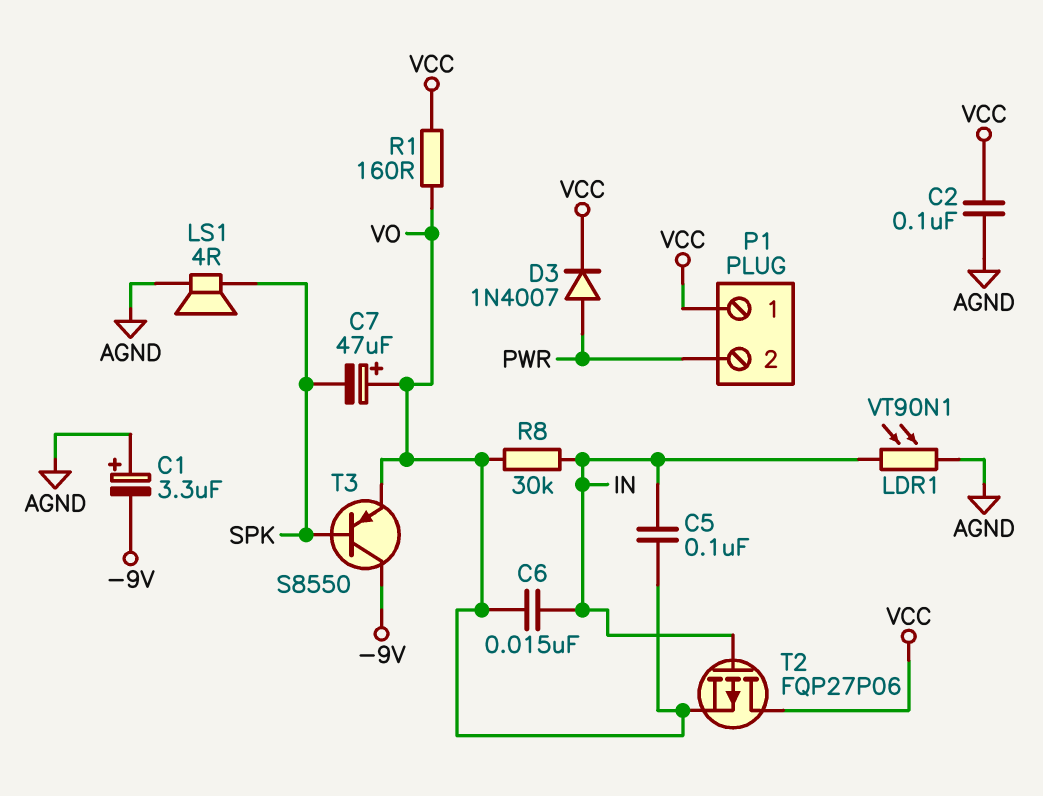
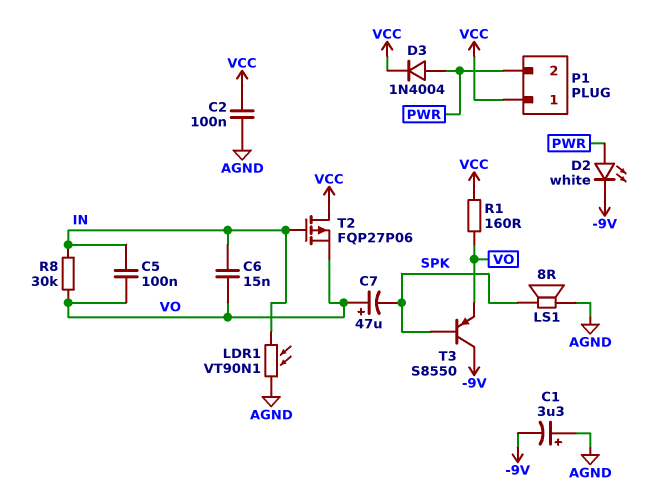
D2: none -> LED white (A PWR, K -9V)
D3: diode 1N4007 (A PWR, K VCC) -> diode 1N4004 (A PWR, K VCC)
LS1: speaker 4R (AGND, SPK) -> speaker 8R (AGND, SPK)

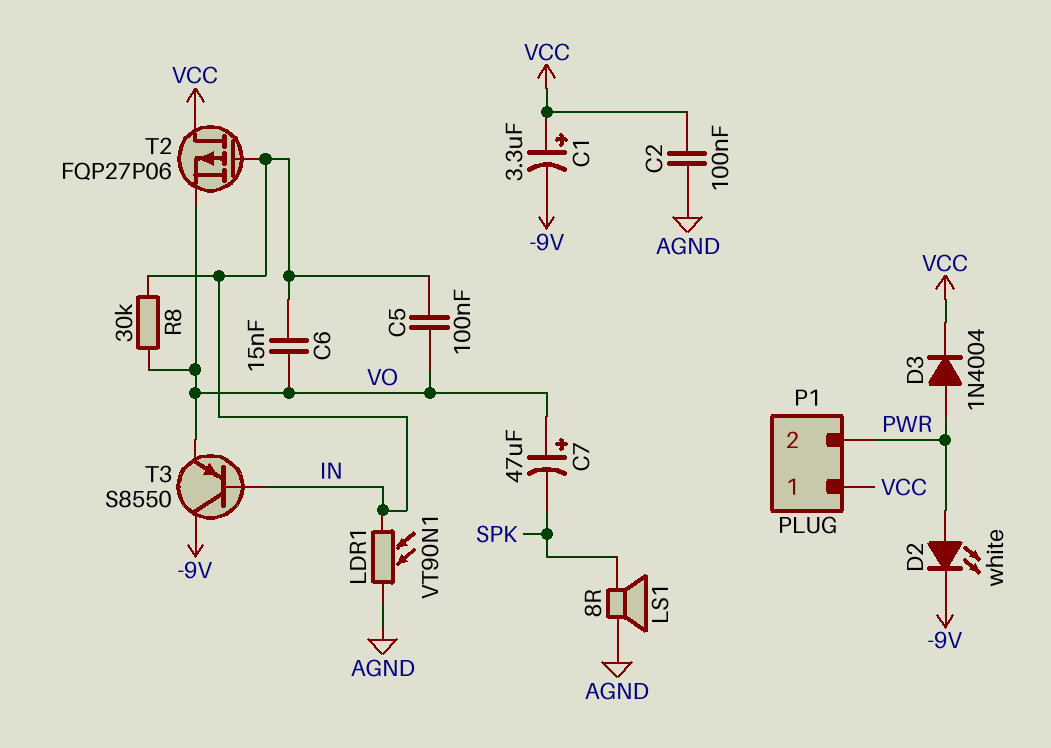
C1: 3.3uF (plus AGND, minus -9V) -> 3.3uF (plus VCC, minus -9V)
R1: 160 (VCC, VO) -> none
T3: PNP S8550 (B SPK, C -9V, E VO) -> PNP S8550 (B IN, C -9V, E VO)

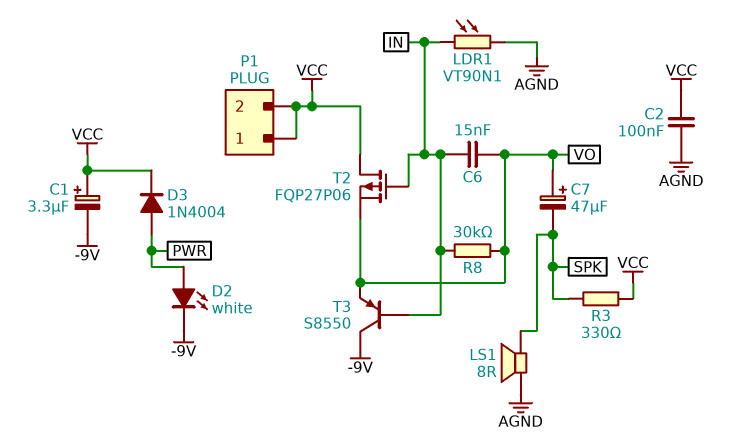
C5: 100nF (IN, VO) -> none
P1 pin 2: PWR -> VCC
R3: none -> 330 (SPK, VCC)

